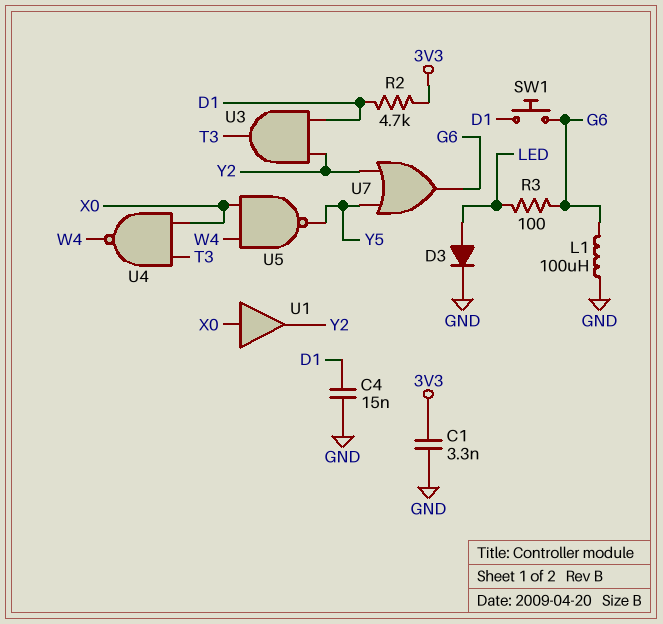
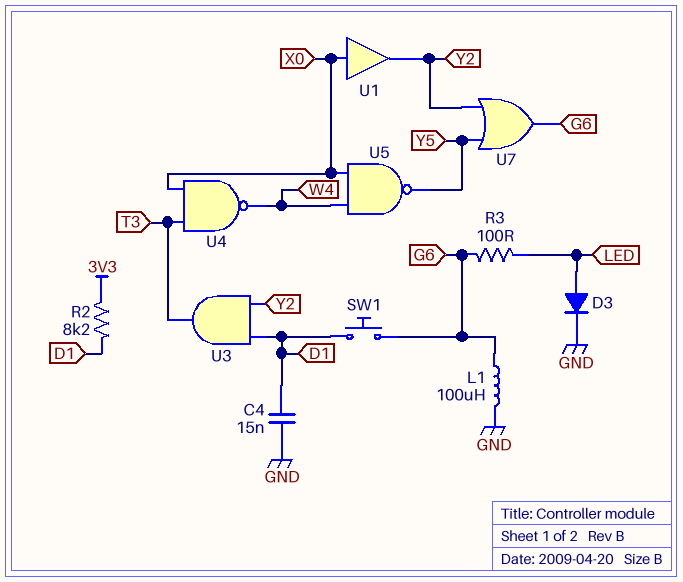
C1: 3.3nF (3V3, GND) -> none
R2: 4.7k (3V3, D1) -> 8.2k (3V3, D1)

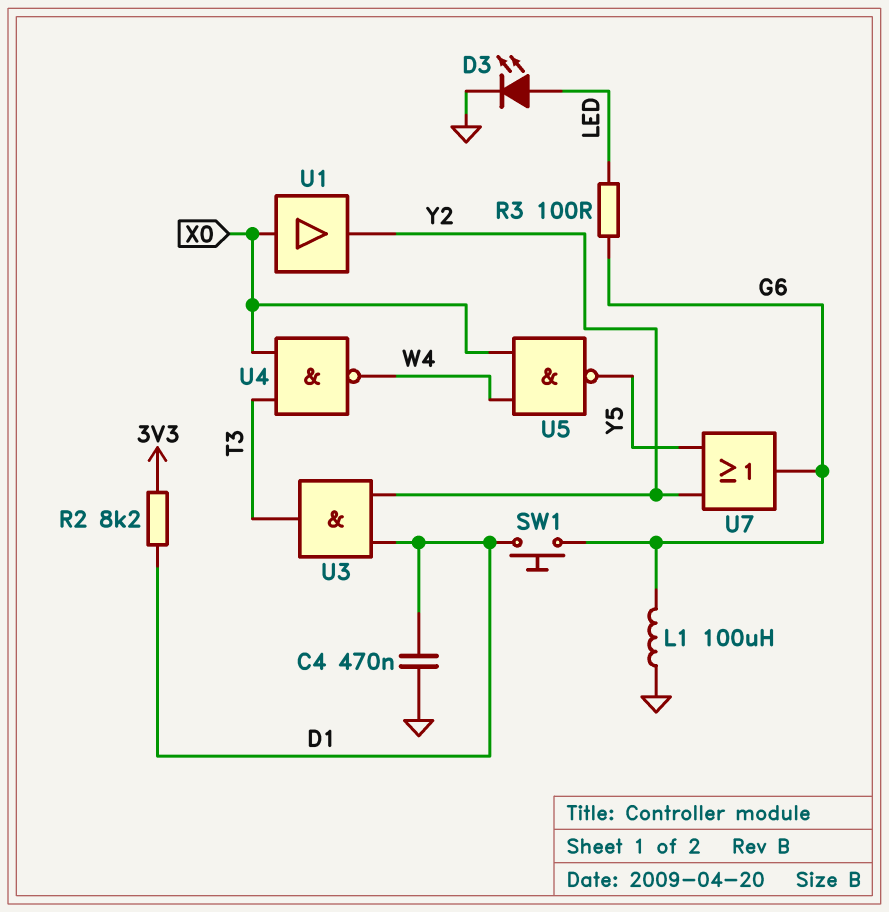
C4: 15nF (D1, GND) -> 470nF (D1, GND)
D3: diode (A LED, K GND) -> LED (A LED, K GND)

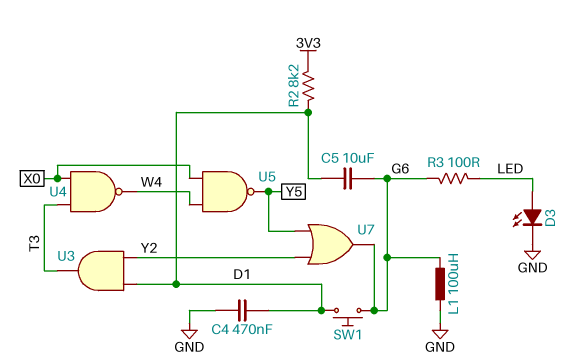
C5: none -> 10uF (D1, G6)
U1: buffer (in X0, out Y2) -> none

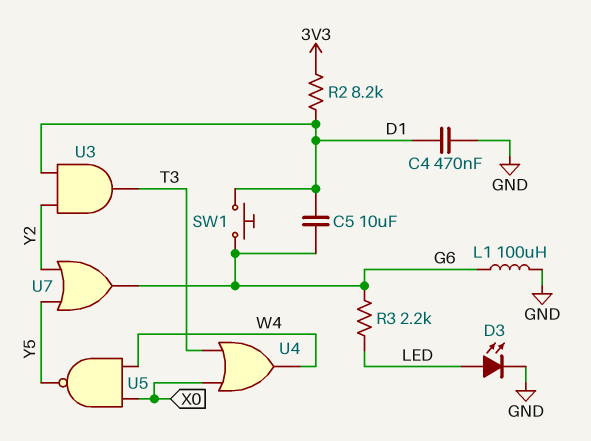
R3: 100 (G6, LED) -> 2.2k (G6, LED)
U4: NAND (in T3, in X0, out W4) -> OR (in T3, in X0, out W4)

